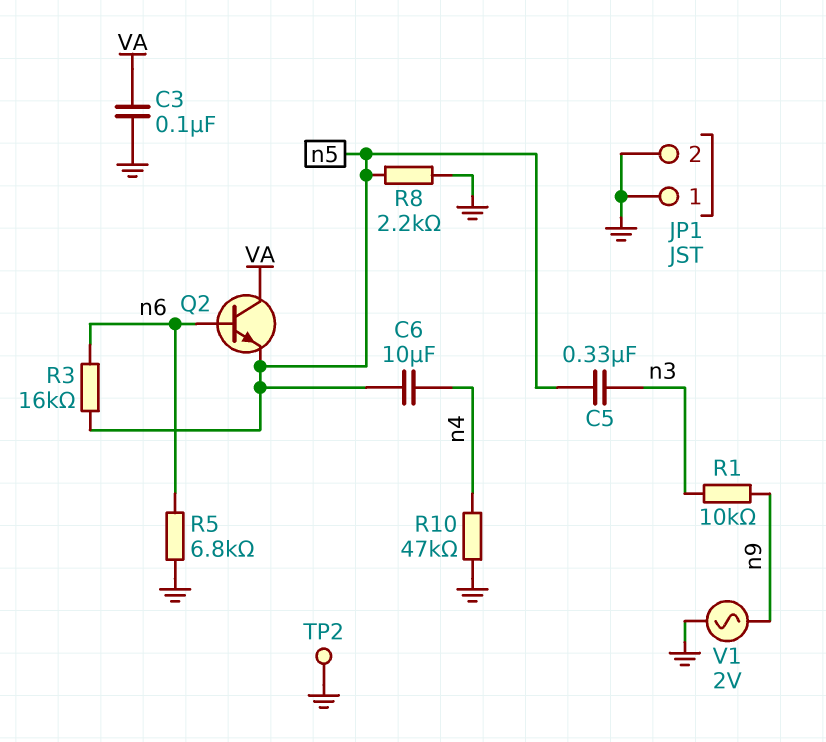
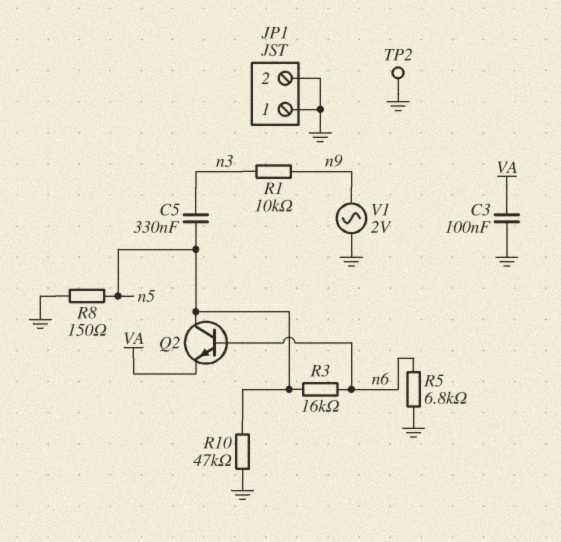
C6: 10uF (n4, n5) -> none
Q2: NPN (B n6, C VA, E n5) -> NPN (B n6, C n5, E VA)
R8: 2.2k (GND, n5) -> 150 (GND, n5)
R10: 47k (GND, n4) -> 47k (GND, n5)

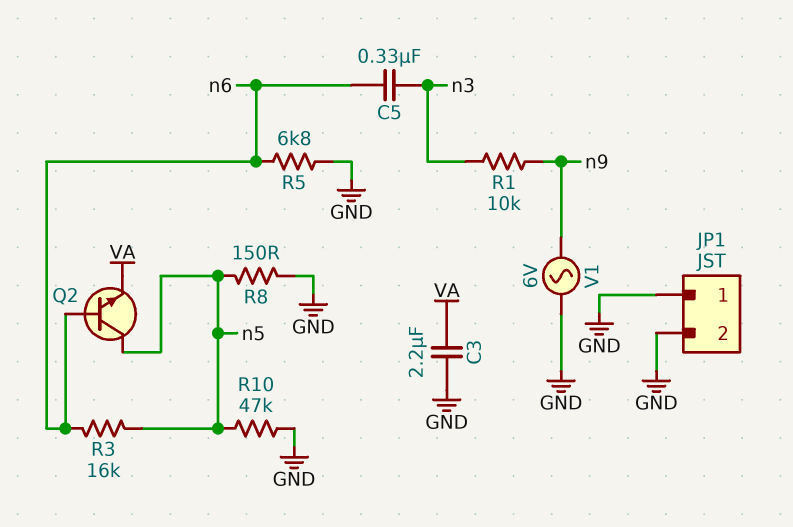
C3: 100nF (GND, VA) -> 2.2uF (GND, VA)
C5: 330nF (n3, n5) -> 330nF (n3, n6)
TP2: test point (GND) -> none
V1: AC 2V (GND, n9) -> AC 6V (GND, n9)

